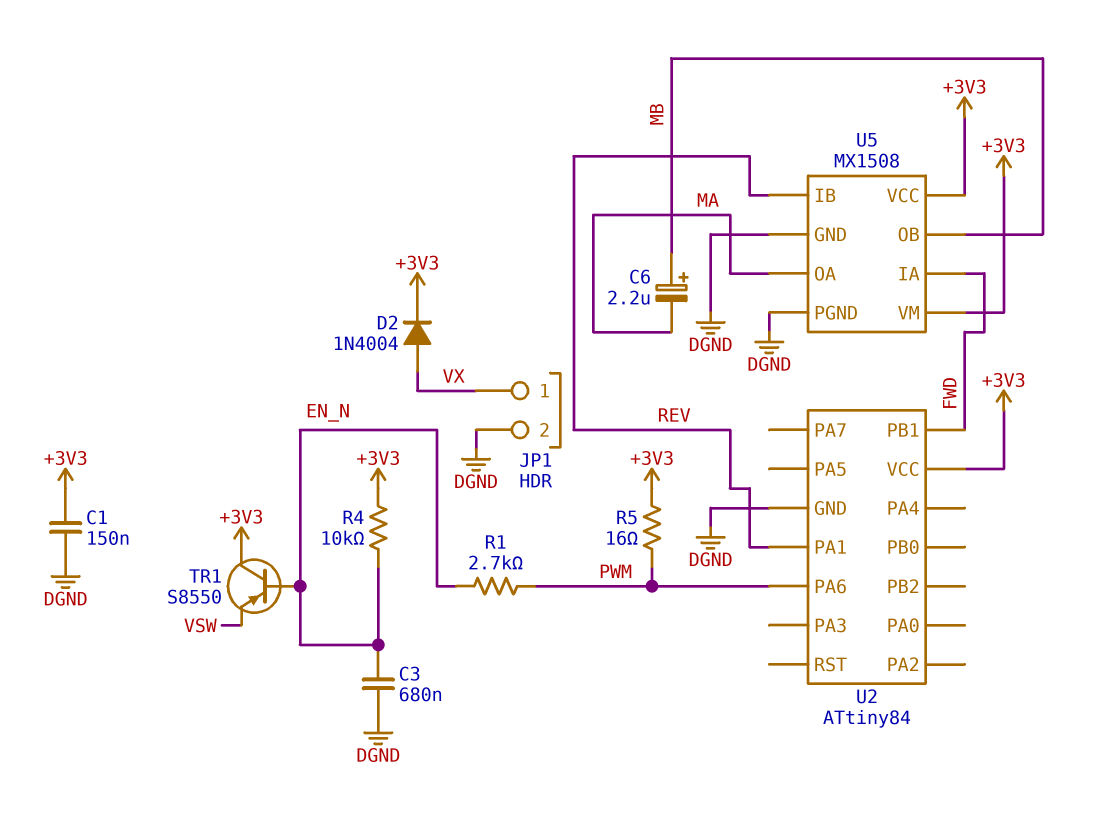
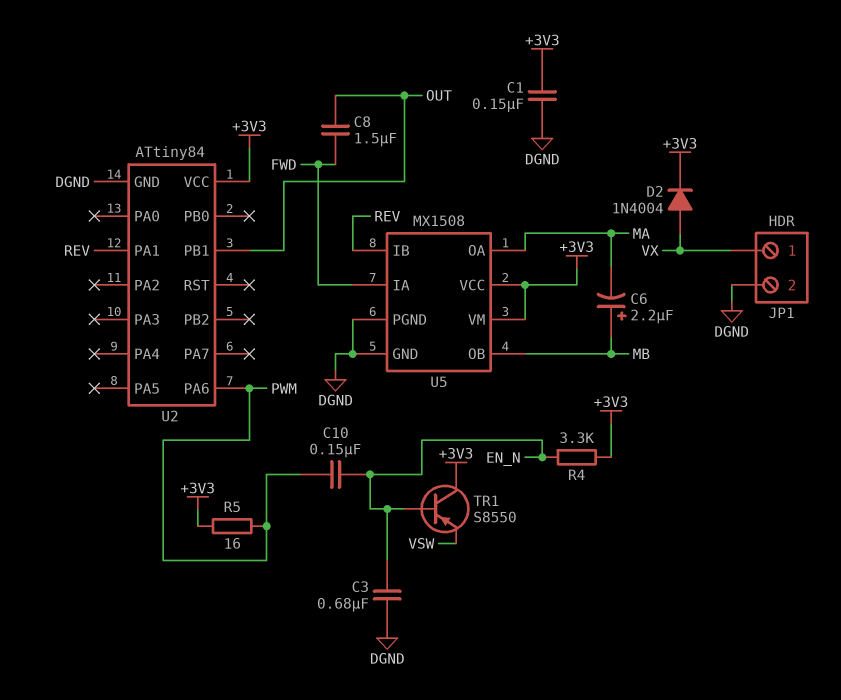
C8: none -> 1.5uF (FWD, OUT)
C10: none -> 150nF (EN_N, PWM)
R1: 2.7k (EN_N, PWM) -> none
R4: 10k (+3V3, EN_N) -> 3.3k (+3V3, EN_N)
U2 pin PB1: FWD -> OUT

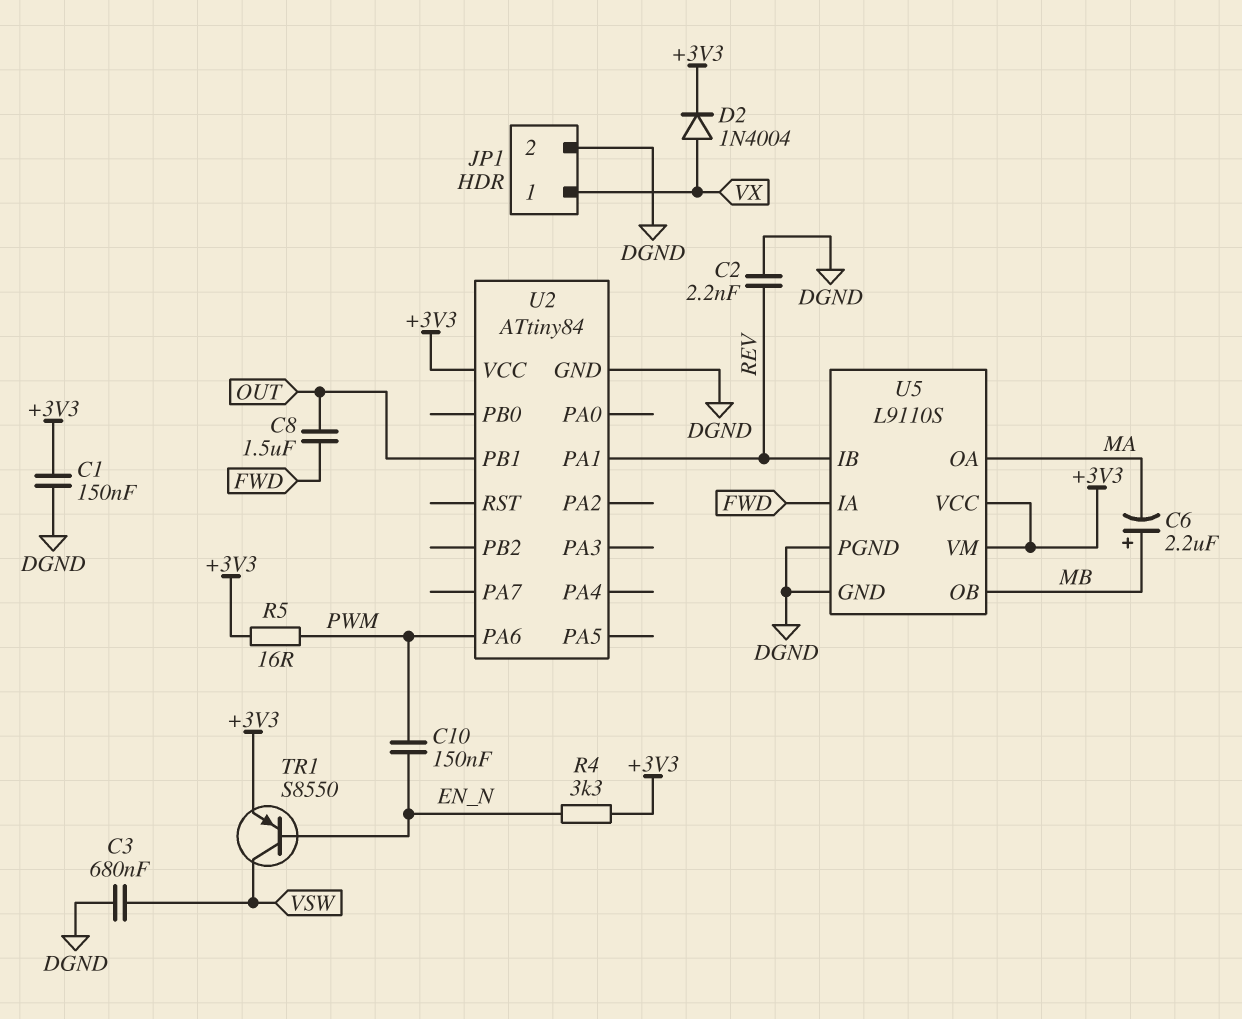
C2: none -> 2.2nF (DGND, REV)
C3: 680nF (DGND, EN_N) -> 680nF (DGND, VSW)
TR1: PNP S8550 (B EN_N, C +3V3, E VSW) -> PNP S8550 (B EN_N, C VSW, E +3V3)
U5: MX1508 -> L9110S

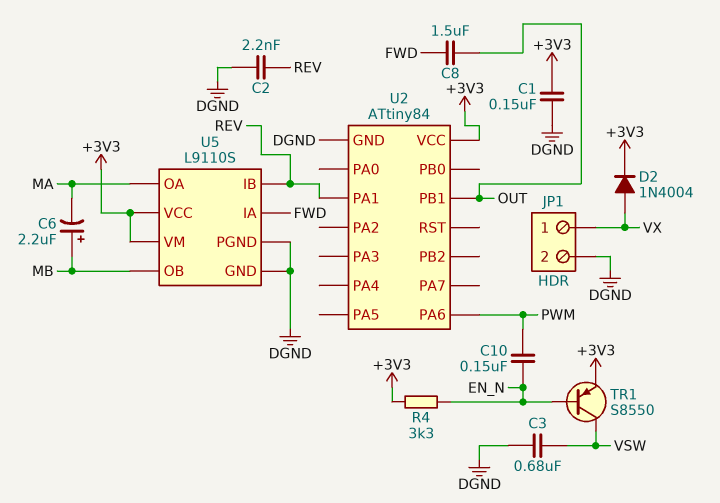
R5: 16 (+3V3, PWM) -> none

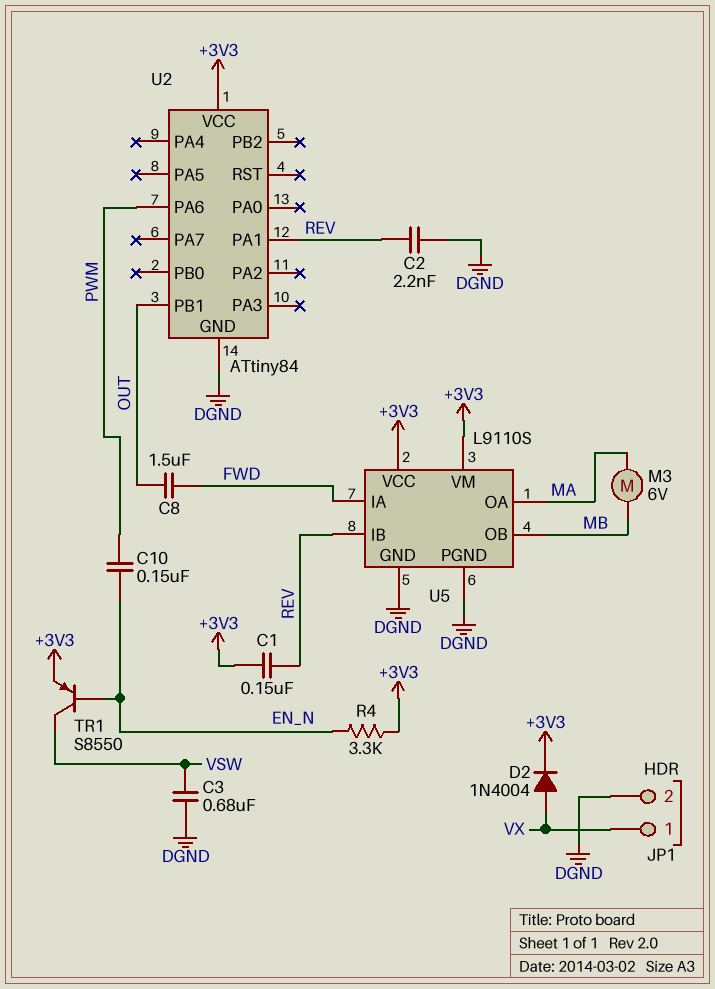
C1: 150nF (+3V3, DGND) -> 150nF (+3V3, REV)
C6: 2.2uF (plus MB, minus MA) -> none
M3: none -> motor 6V (MA, MB)

